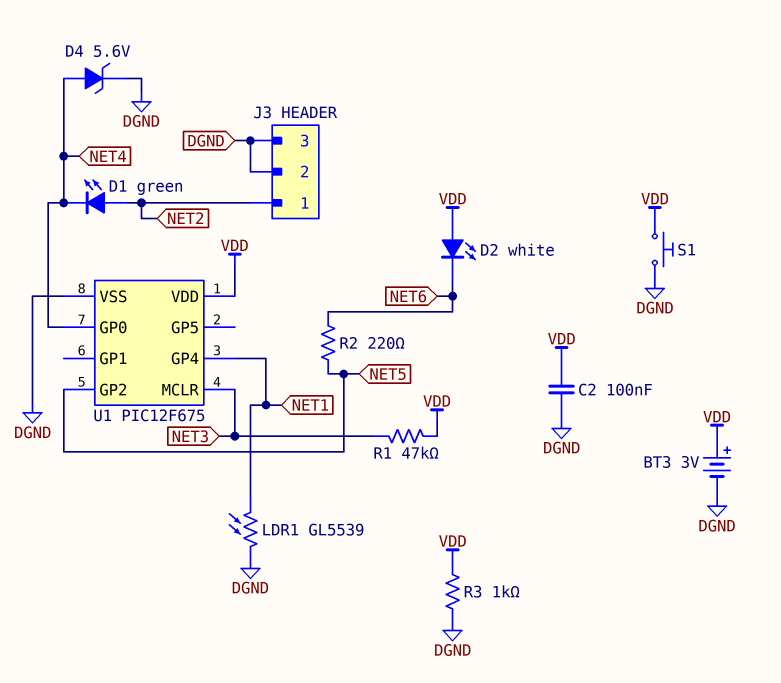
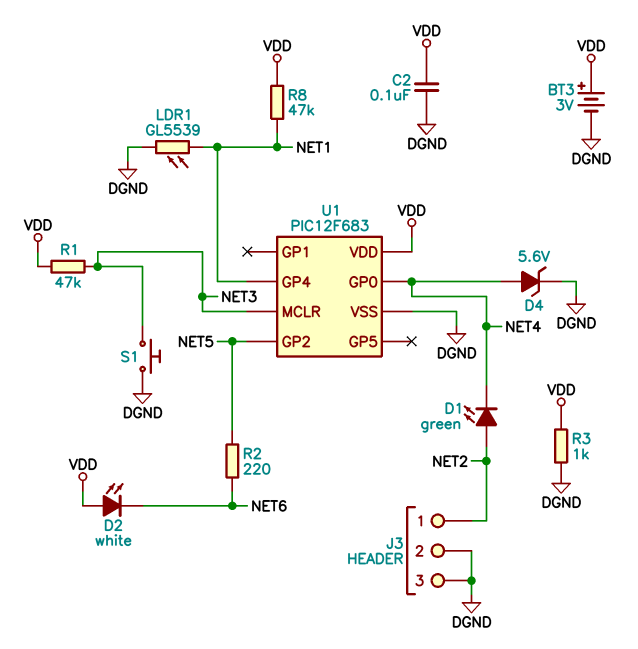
R8: none -> 47k (NET1, VDD)
S1: button (DGND, VDD) -> button (DGND, NET3)
U1: PIC12F675 -> PIC12F683

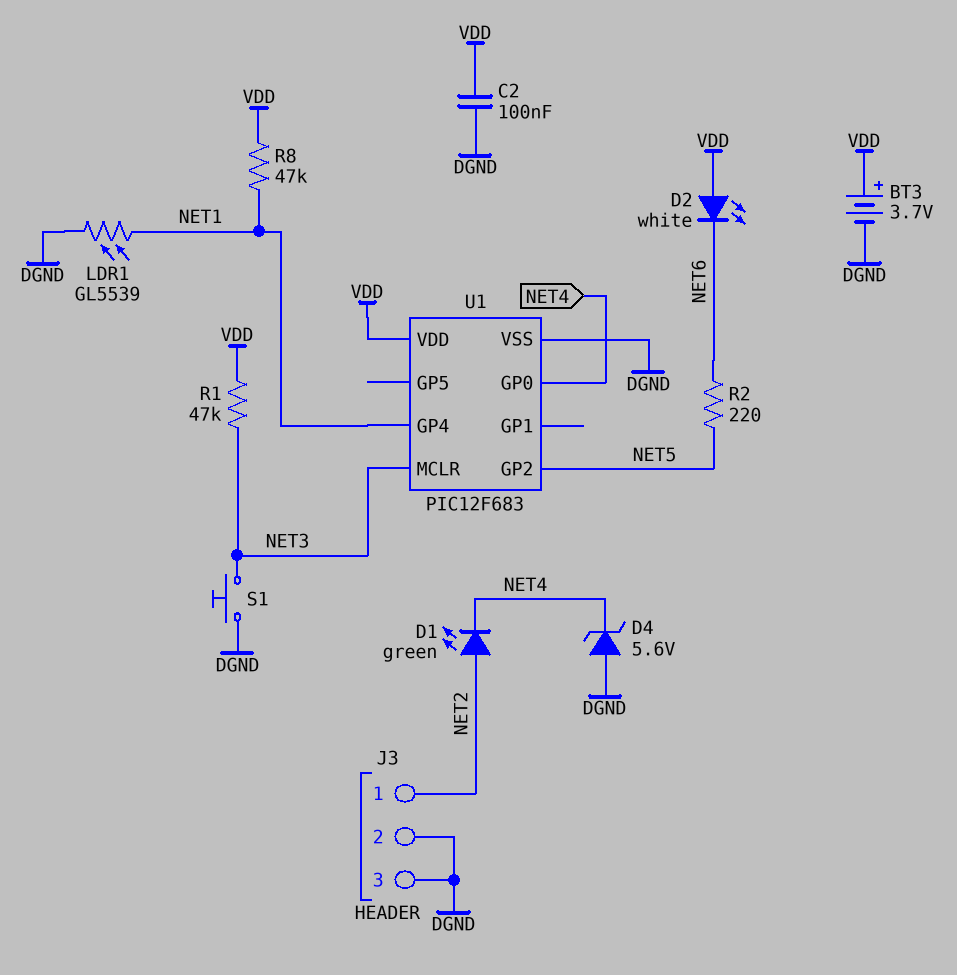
BT3: 3V (plus VDD, minus DGND) -> 3.7V (plus VDD, minus DGND)
D4: zener 5.6V (A NET4, K DGND) -> zener 5.6V (A DGND, K NET4)
R3: 1k (DGND, VDD) -> none

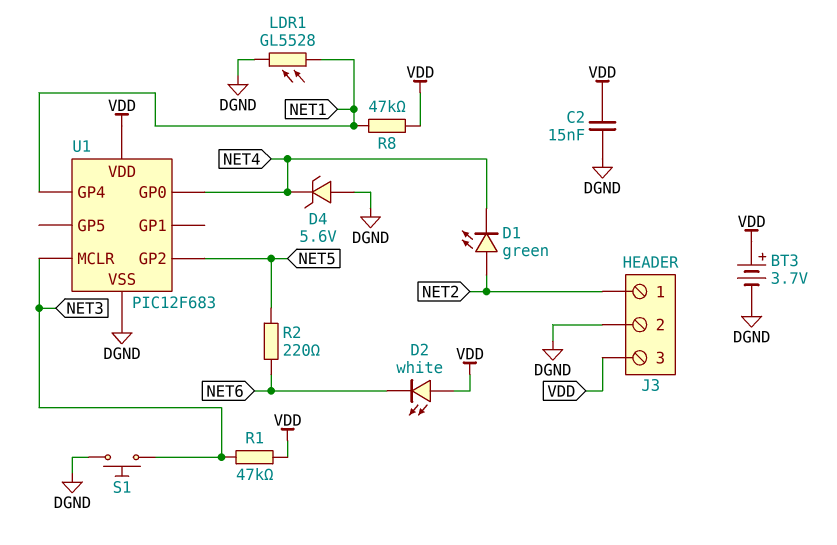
C2: 100nF (DGND, VDD) -> 15nF (DGND, VDD)
J3 pin 3: DGND -> VDD
LDR1: GL5539 (DGND, NET1) -> GL5528 (DGND, NET1)

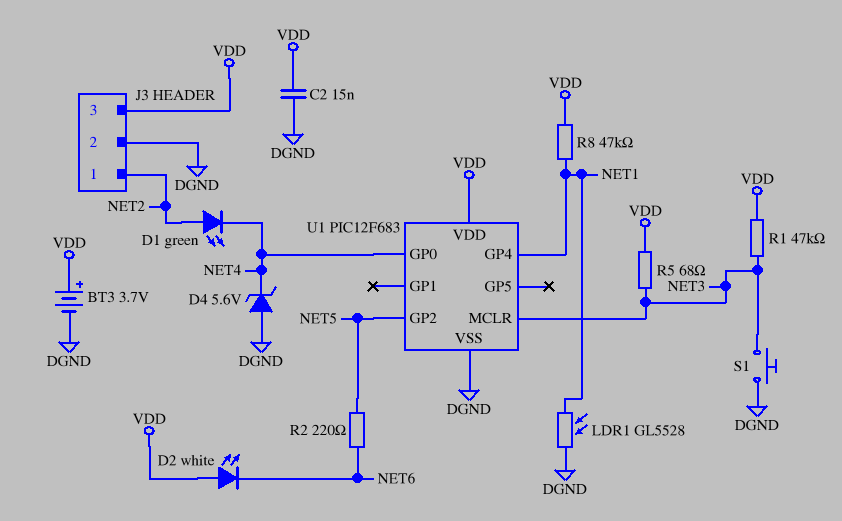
R5: none -> 68 (NET3, VDD)

